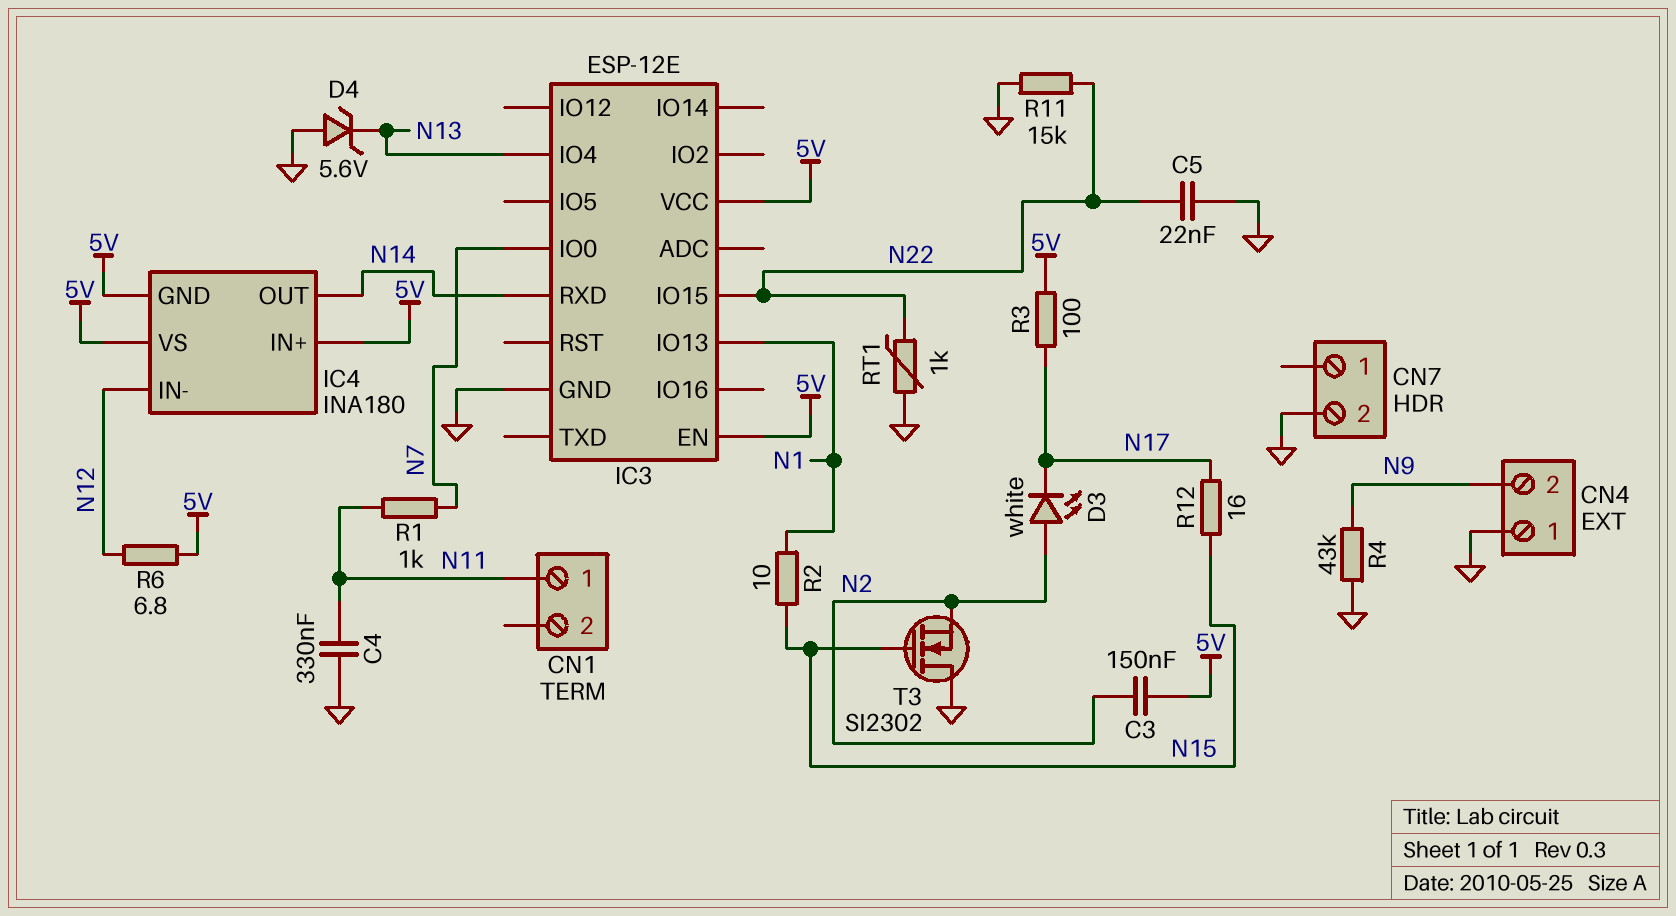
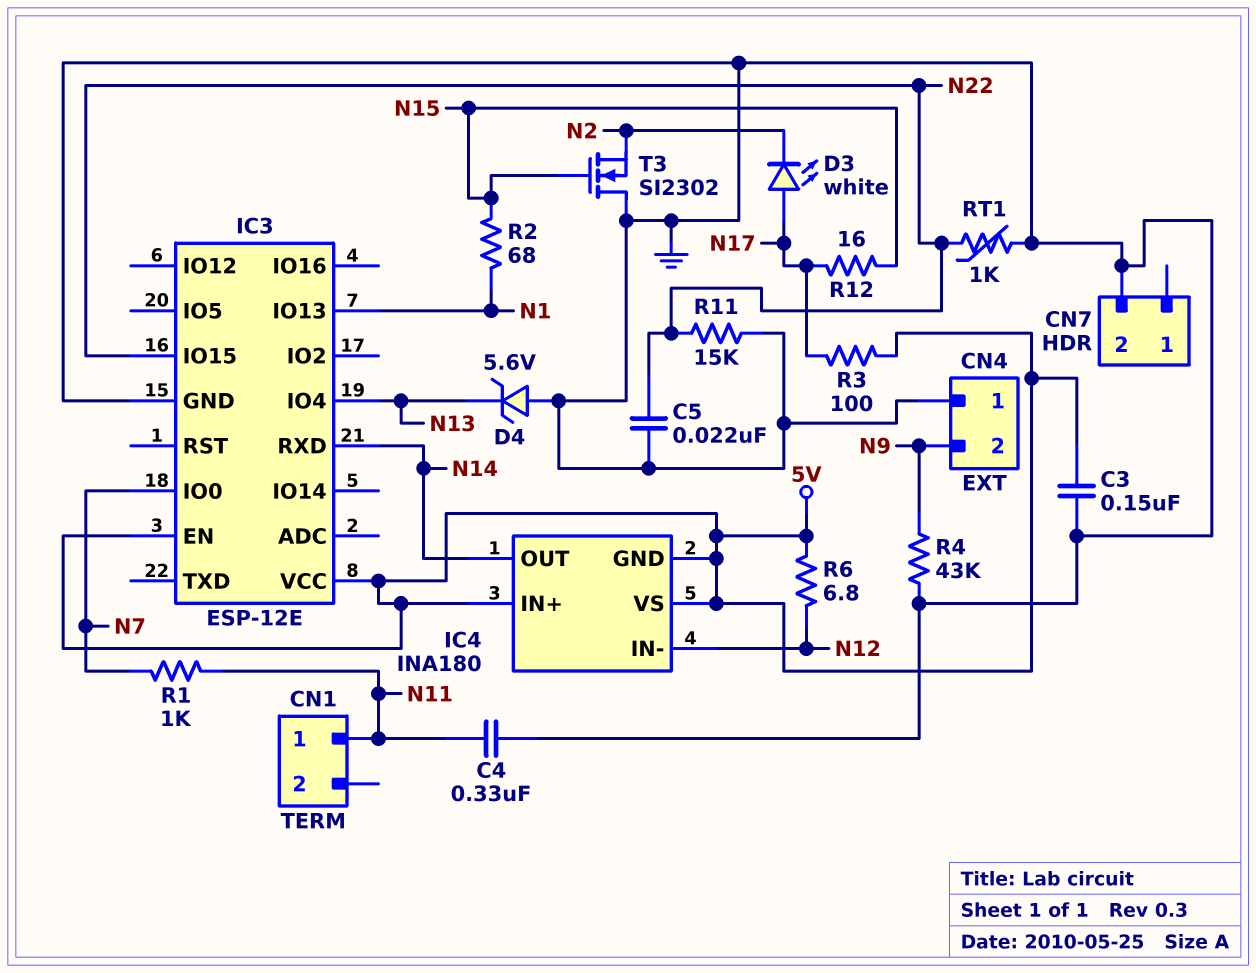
C3: 150nF (5V, N2) -> 150nF (5V, GND)
D3: LED white (A N2, K N17) -> LED white (A N17, K N2)
R2: 10 (N1, N15) -> 68 (N1, N15)

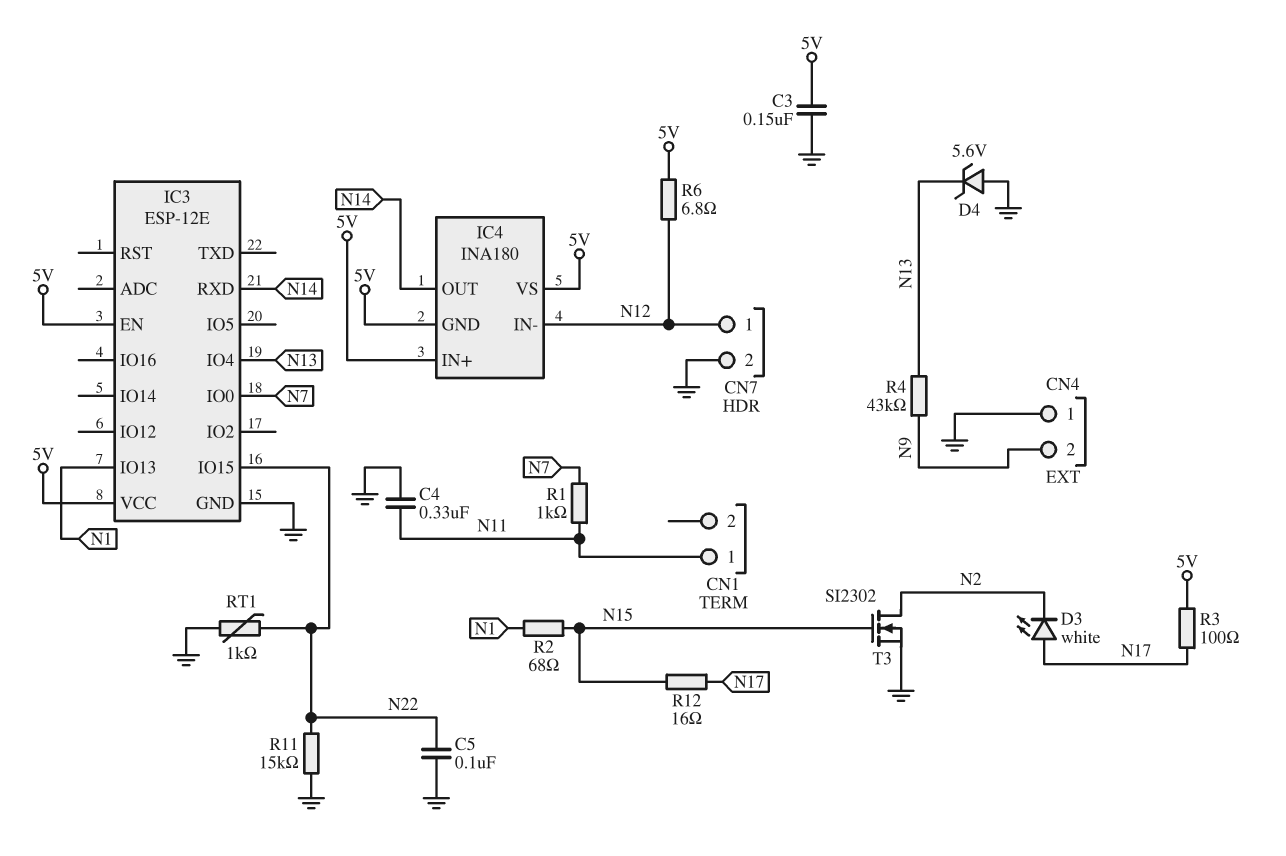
C5: 22nF (GND, N22) -> 100nF (GND, N22)
CN7 pin 1: none -> N12
R4: 43k (GND, N9) -> 43k (N9, N13)
T3: NMOS SI2302 (G N15, D GND, S N2) -> NMOS SI2302 (G N15, D N2, S GND)

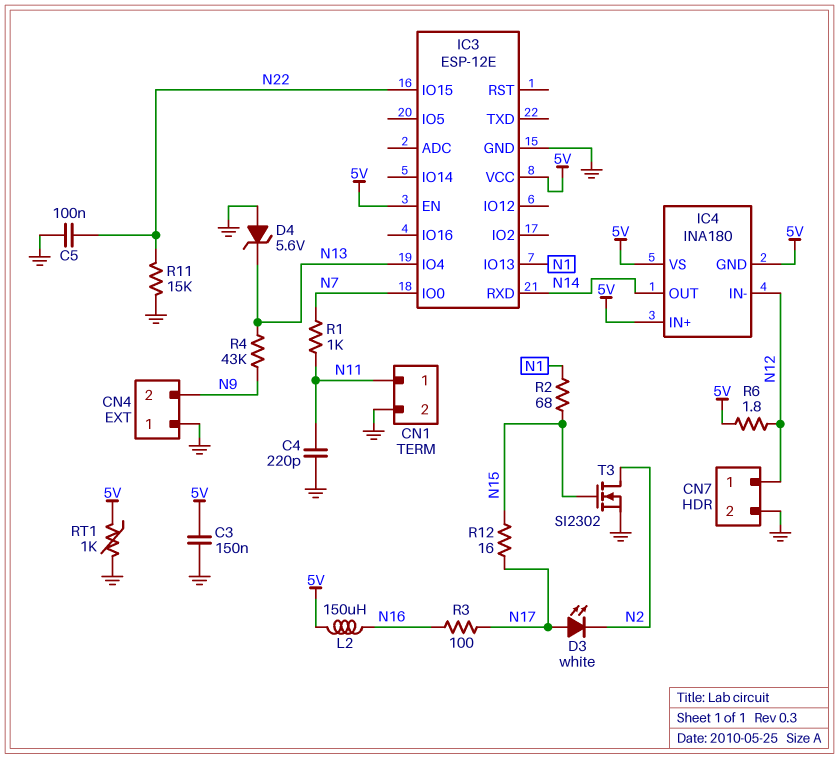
C4: 330nF (GND, N11) -> 220pF (GND, N11)
CN1 pin 2: none -> GND
L2: none -> 150uH (5V, N16)
R3: 100 (5V, N17) -> 100 (N16, N17)
R6: 6.8 (5V, N12) -> 1.8 (5V, N12)
RT1: 1k (GND, N22) -> 1k (5V, GND)

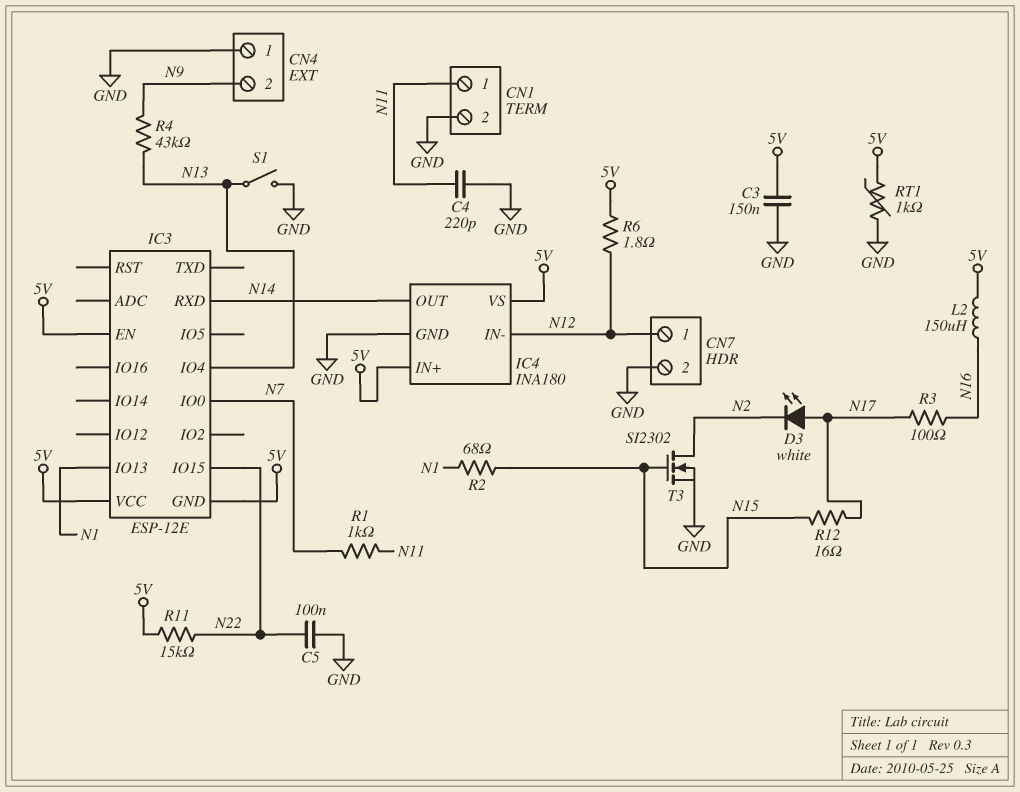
D4: zener 5.6V (A GND, K N13) -> none
IC3 pin GND: GND -> 5V
IC4 pin GND: 5V -> GND
R11: 15k (GND, N22) -> 15k (5V, N22)
S1: none -> switch (GND, N13)

